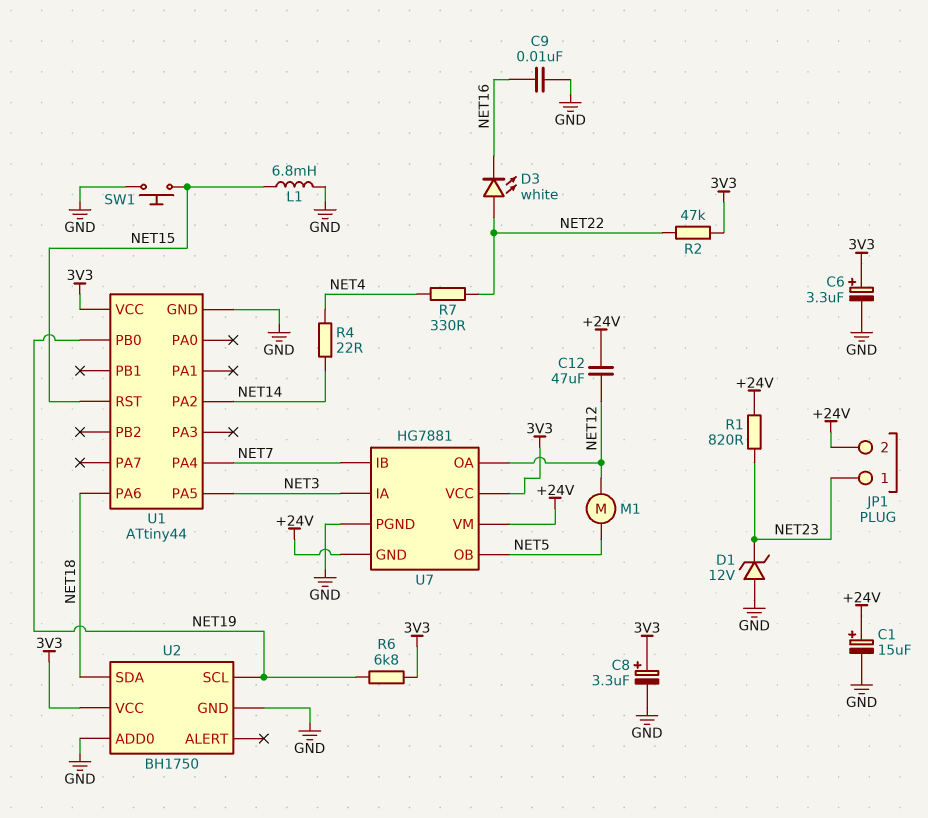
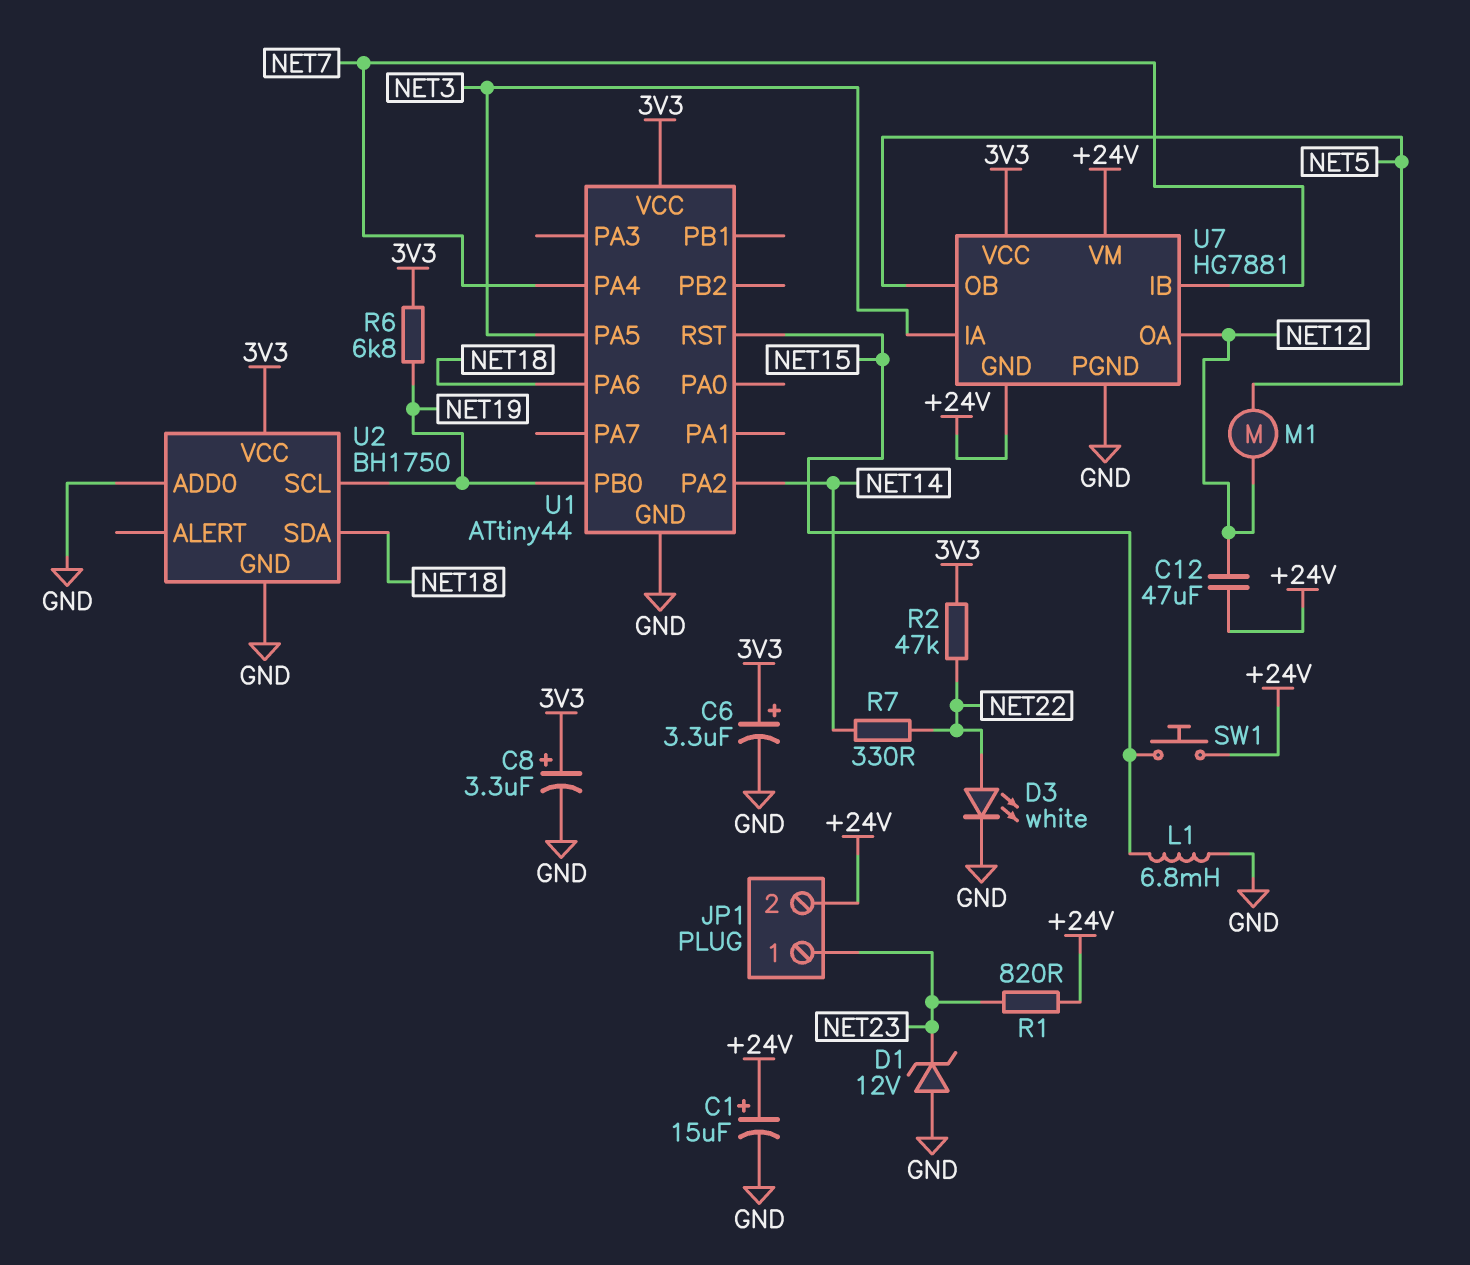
C9: 10nF (GND, NET16) -> none
D3: LED white (A NET22, K NET16) -> LED white (A NET22, K GND)
R4: 22 (NET4, NET14) -> none
R7: 330 (NET4, NET22) -> 330 (NET14, NET22)
SW1: button (GND, NET15) -> button (+24V, NET15)

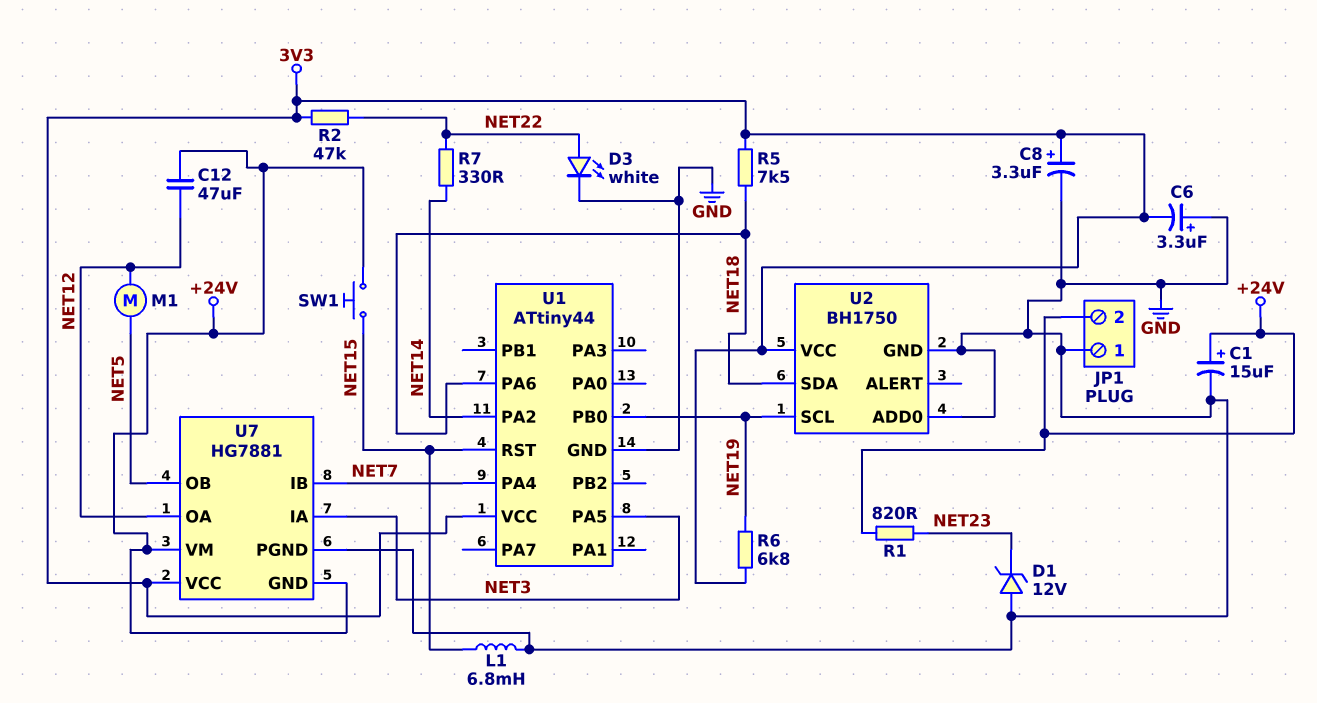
C6: 3.3uF (plus 3V3, minus GND) -> 3.3uF (plus GND, minus 3V3)
JP1 pin 1: NET23 -> GND
R5: none -> 7.5k (3V3, NET18)

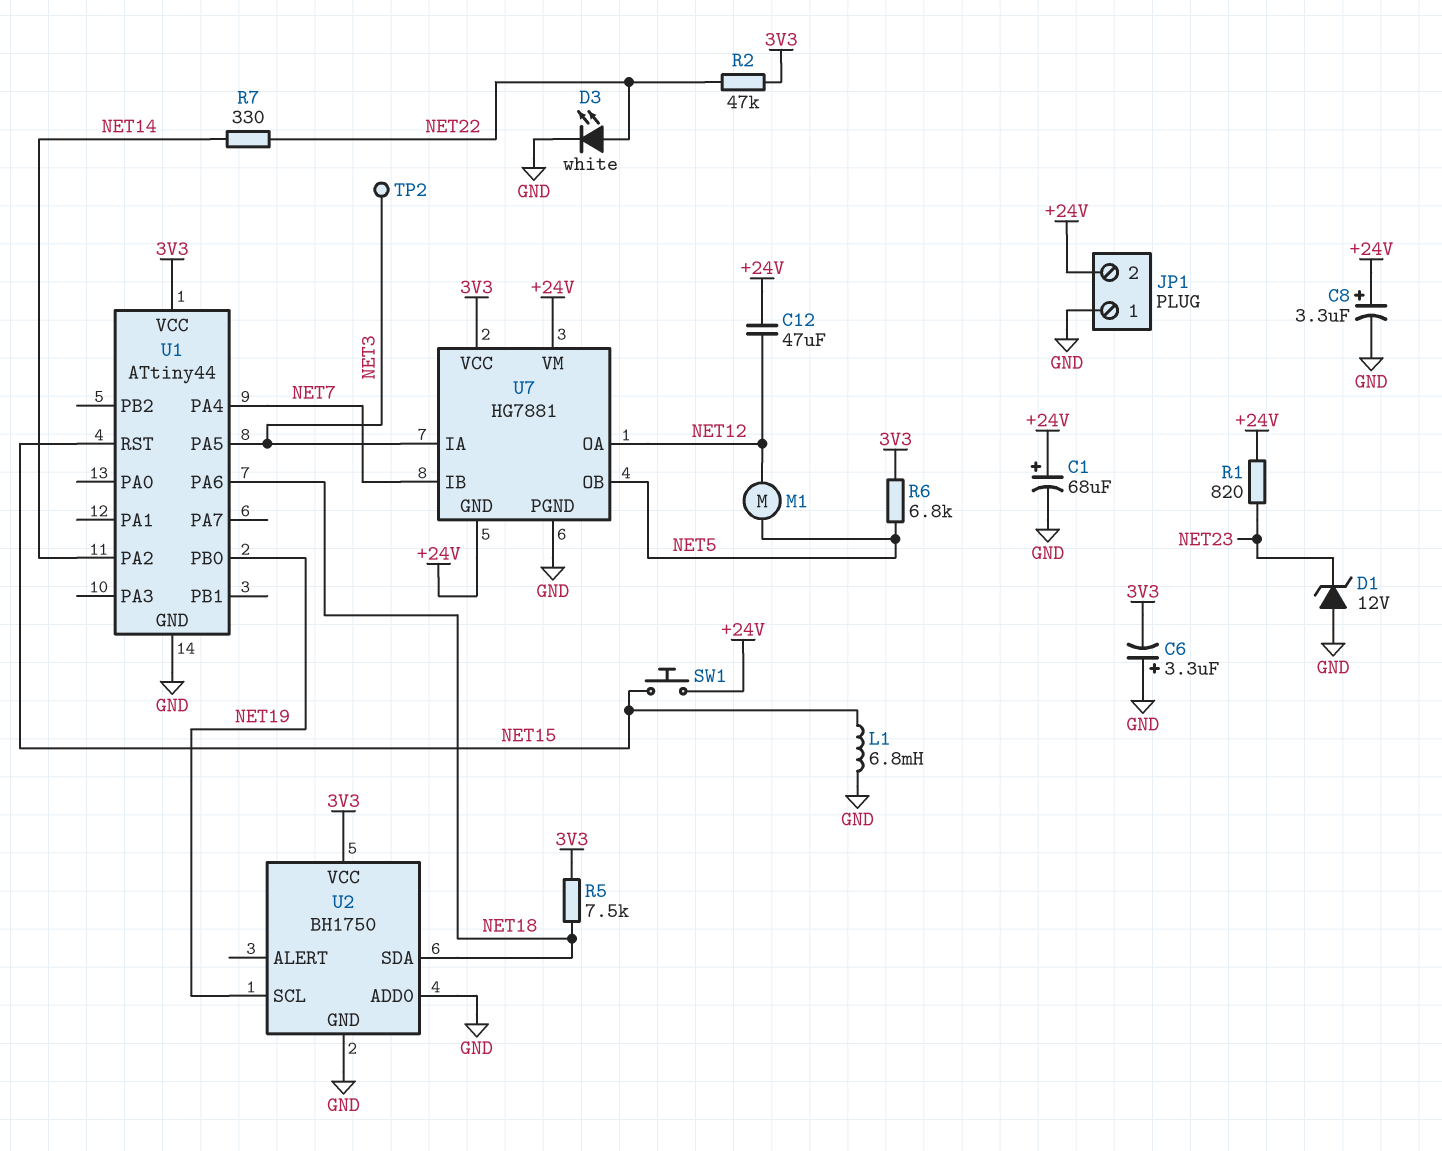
C1: 15uF (plus +24V, minus GND) -> 68uF (plus +24V, minus GND)
C8: 3.3uF (plus 3V3, minus GND) -> 3.3uF (plus +24V, minus GND)
R6: 6.8k (3V3, NET19) -> 6.8k (3V3, NET5)
TP2: none -> test point (NET3)

